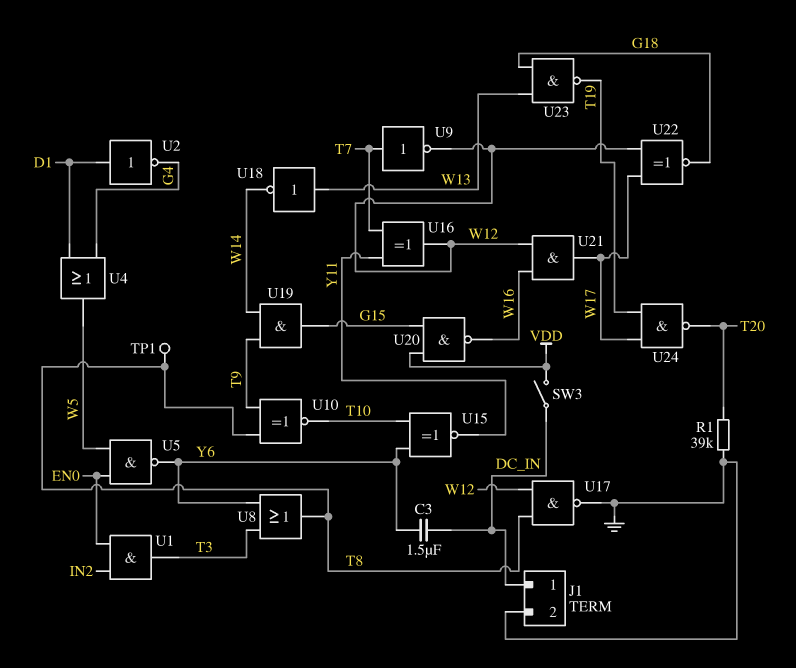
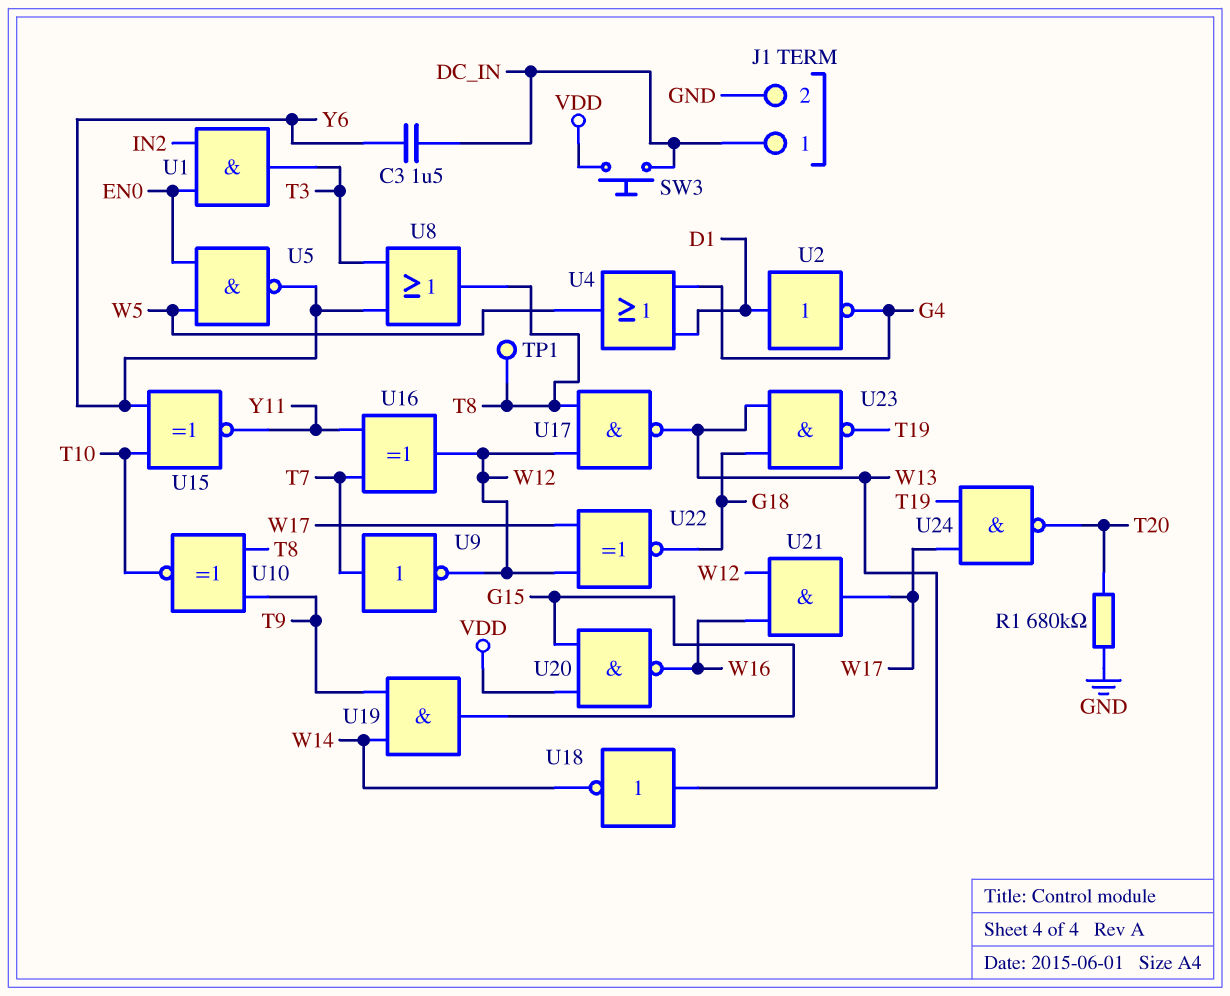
R1: 39k (GND, T20) -> 680k (GND, T20)
SW3: switch (DC_IN, VDD) -> button (DC_IN, VDD)
U17: NAND (in T8, in W12, out GND) -> NAND (in T8, in W12, out W13)

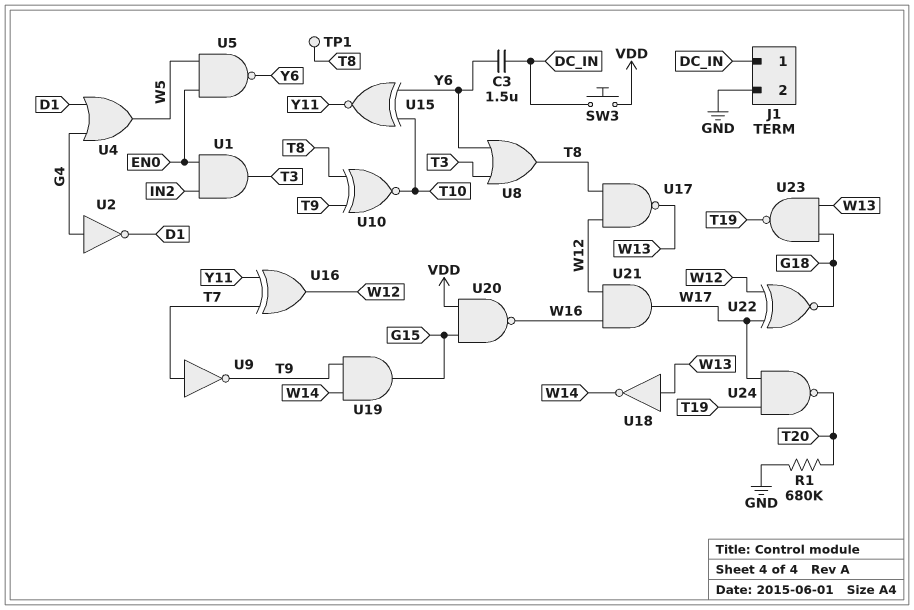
U2: NOT (in D1, out G4) -> NOT (in G4, out D1)
U9: NOT (in T7, out W12) -> NOT (in T7, out T9)

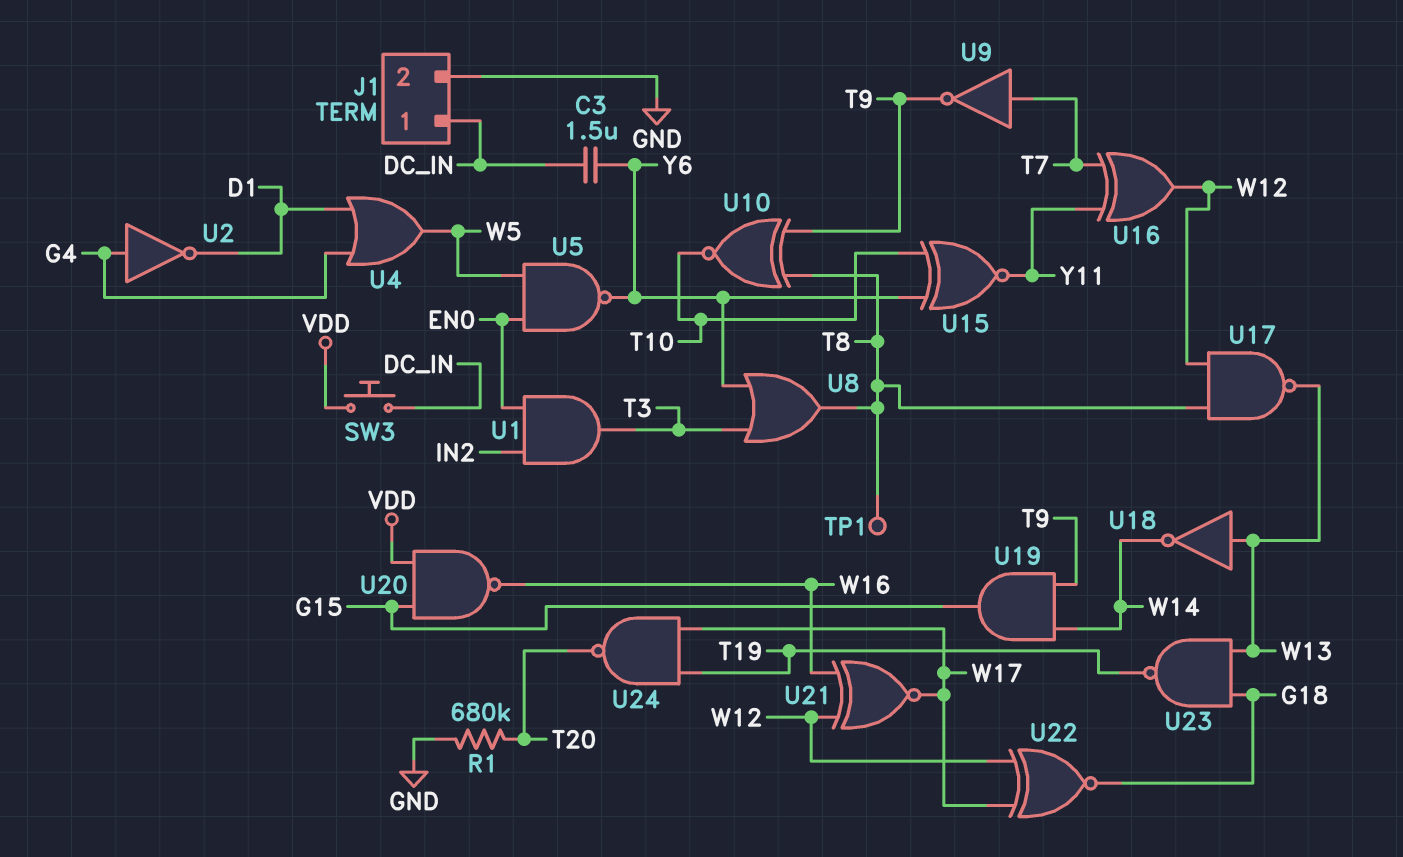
U21: AND (in W12, in W16, out W17) -> XNOR (in W12, in W16, out W17)

